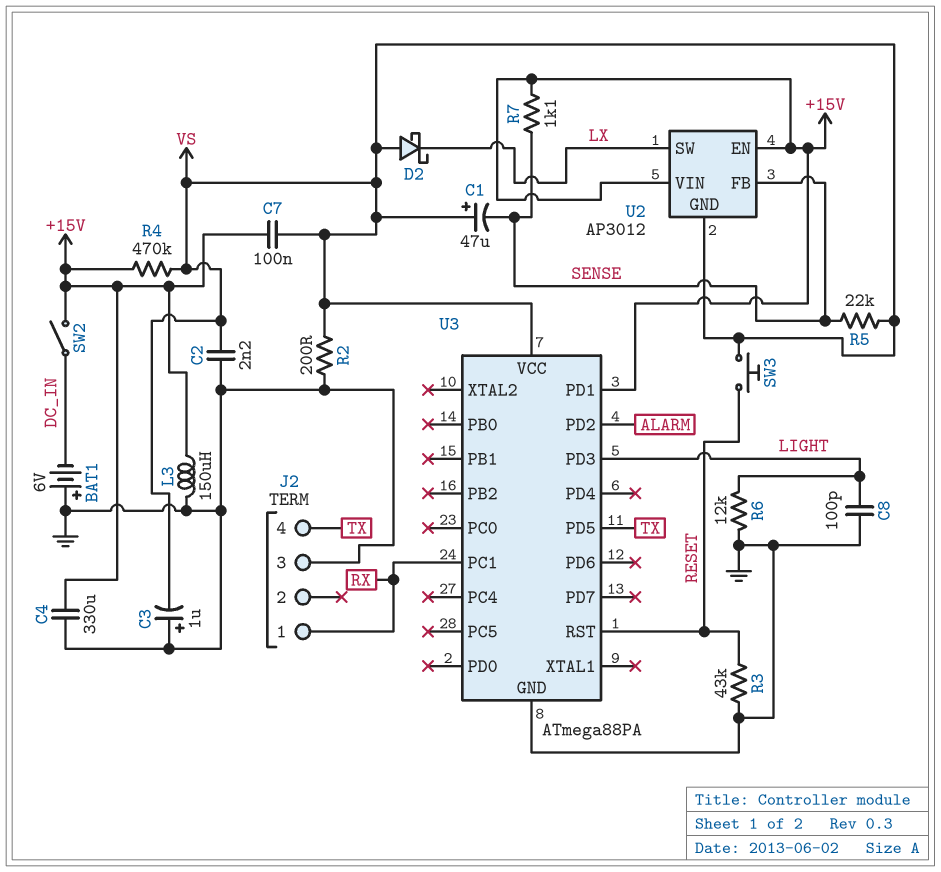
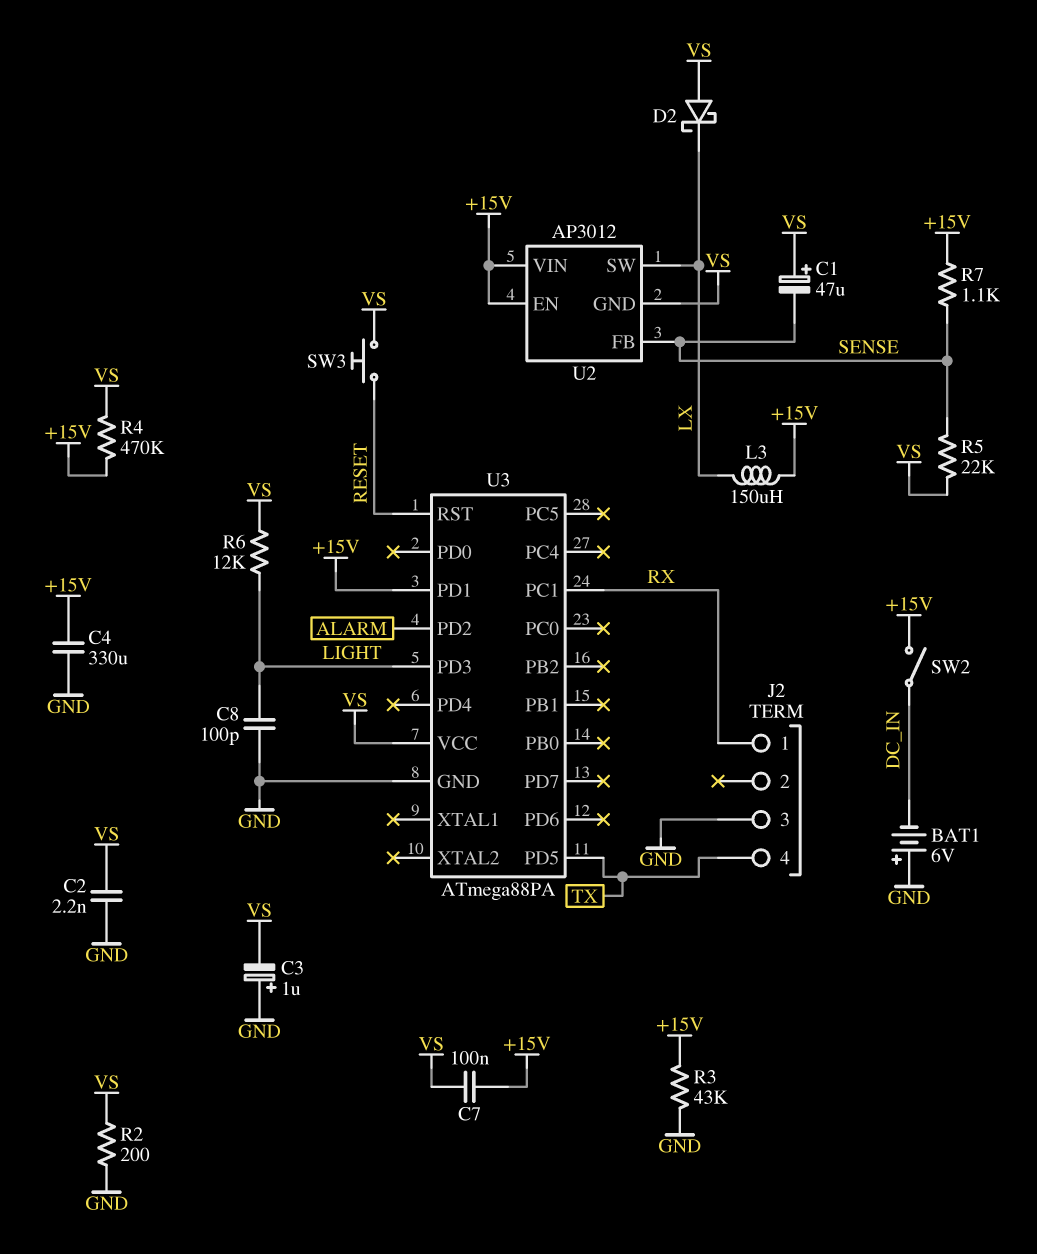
L3: 150uH (+15V, GND) -> 150uH (+15V, LX)
R3: 43k (GND, RESET) -> 43k (+15V, GND)
R6: 12k (GND, LIGHT) -> 12k (LIGHT, VS)

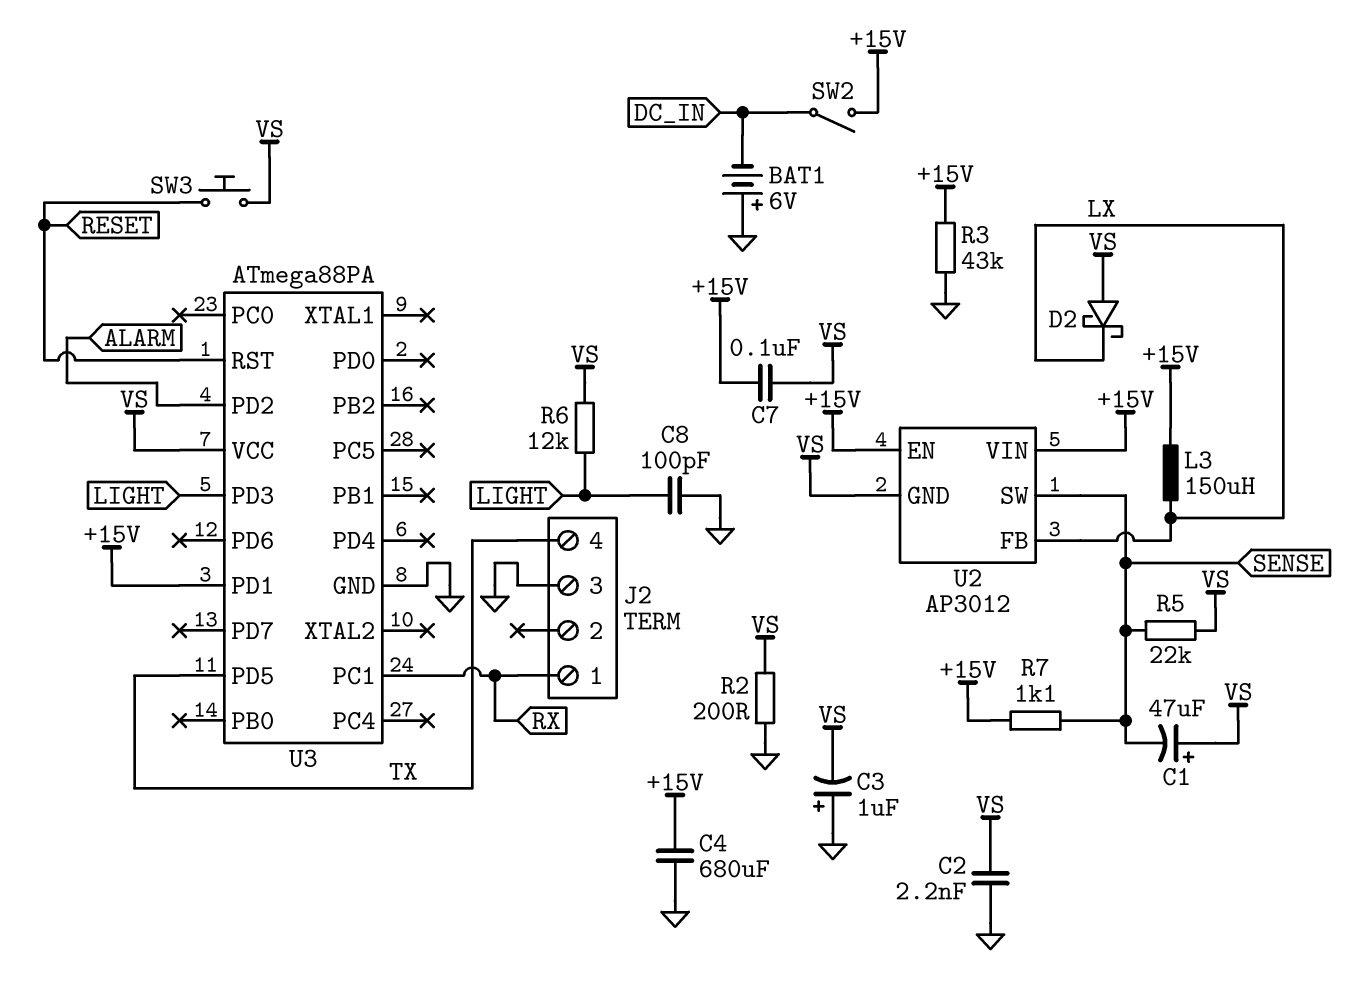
C4: 330uF (+15V, GND) -> 680uF (+15V, GND)
R4: 470k (+15V, VS) -> none
U2 pin FB: SENSE -> LX
U2 pin SW: LX -> SENSE

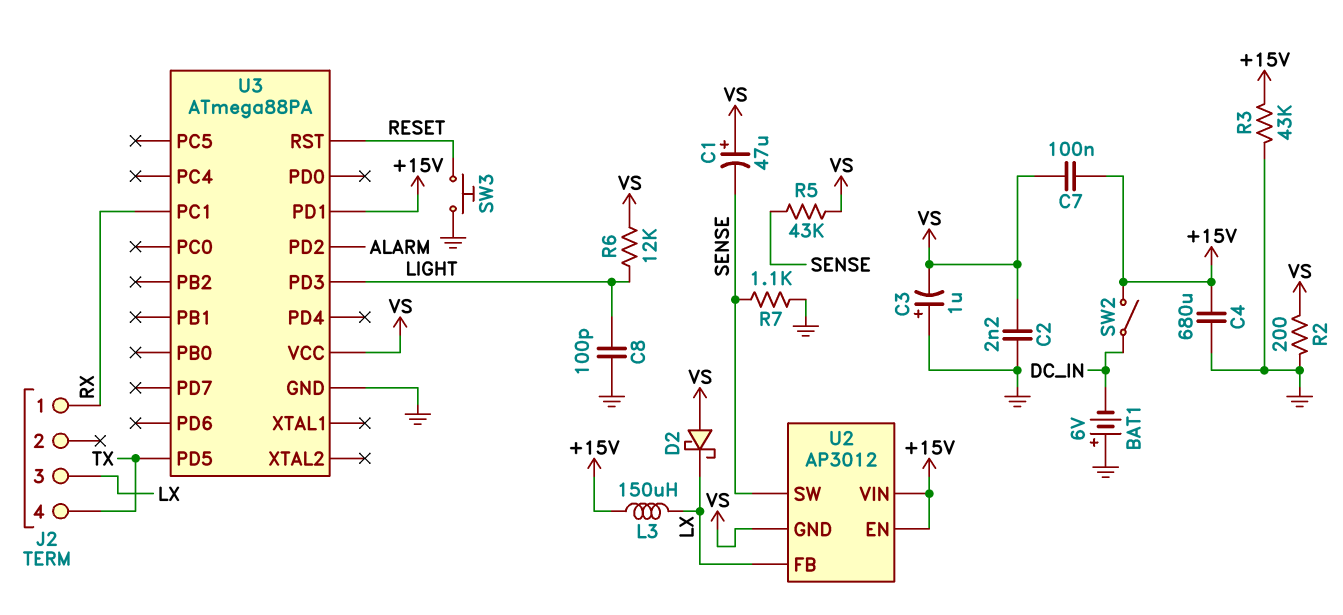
J2 pin 3: GND -> LX
R5: 22k (SENSE, VS) -> 43k (SENSE, VS)
R7: 1.1k (+15V, SENSE) -> 1.1k (GND, SENSE)
SW3: button (RESET, VS) -> button (GND, RESET)

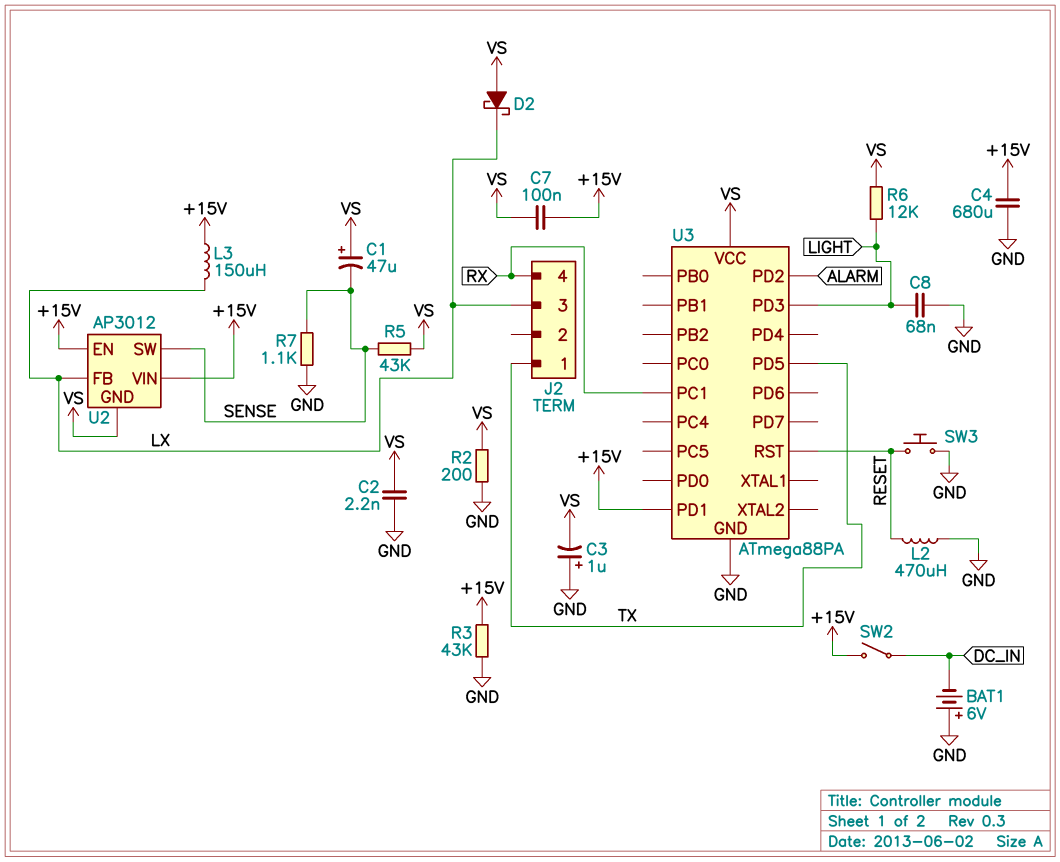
C8: 100pF (GND, LIGHT) -> 68nF (GND, LIGHT)
J2 pin 1: RX -> TX
J2 pin 4: TX -> RX
L2: none -> 470uH (GND, RESET)

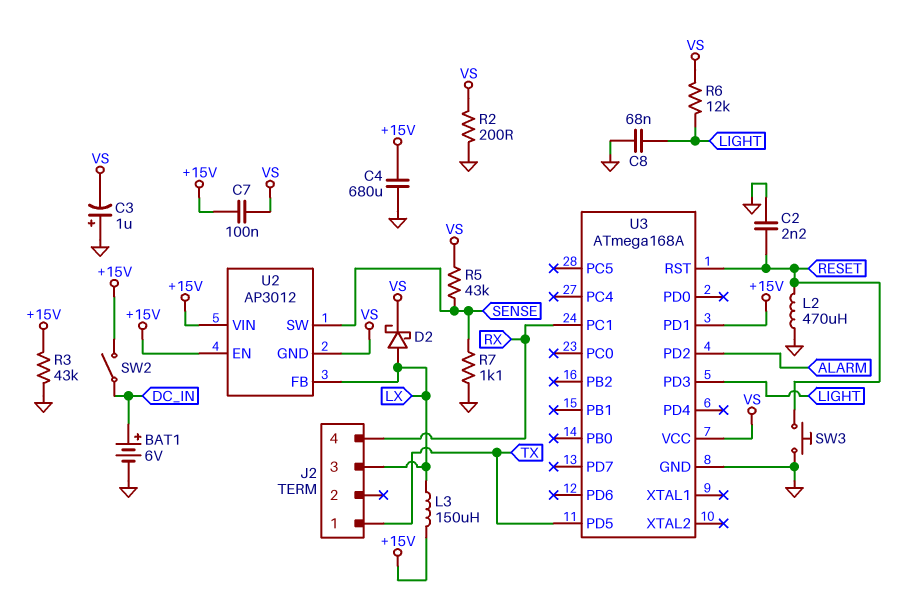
BAT1: 6V (plus GND, minus DC_IN) -> 6V (plus DC_IN, minus GND)
C1: 47uF (plus VS, minus SENSE) -> none
C2: 2.2nF (GND, VS) -> 2.2nF (GND, RESET)
D2: schottky (A VS, K LX) -> schottky (A LX, K VS)
U3: ATmega88PA -> ATmega168A

